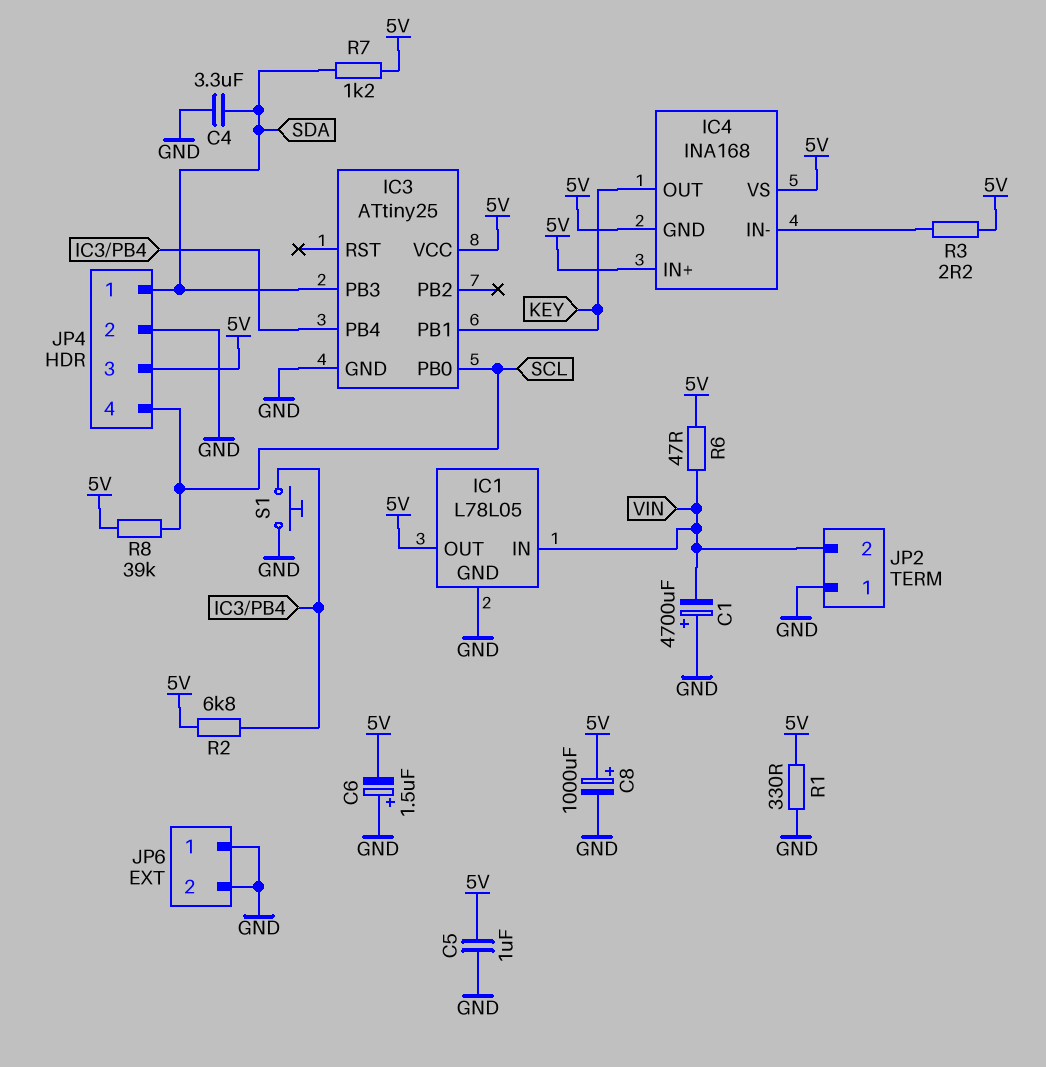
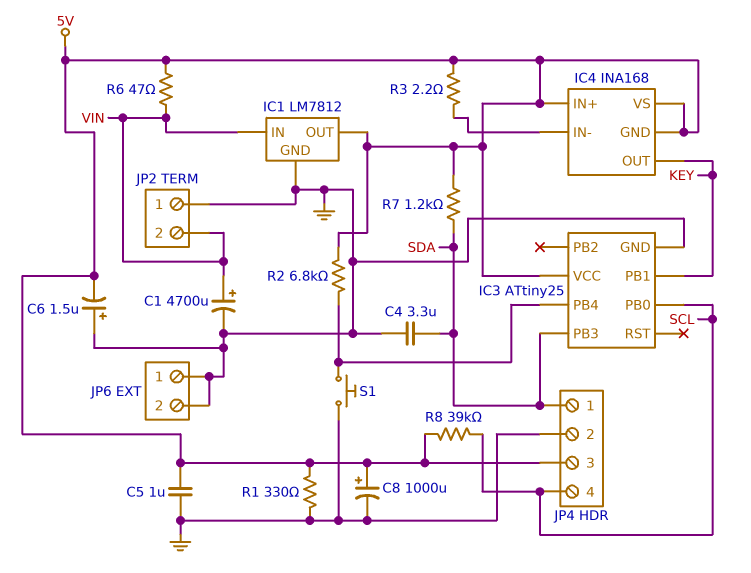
C1: 4700uF (plus GND, minus VIN) -> 4700uF (plus VIN, minus GND)
IC1: L78L05 -> LM7812

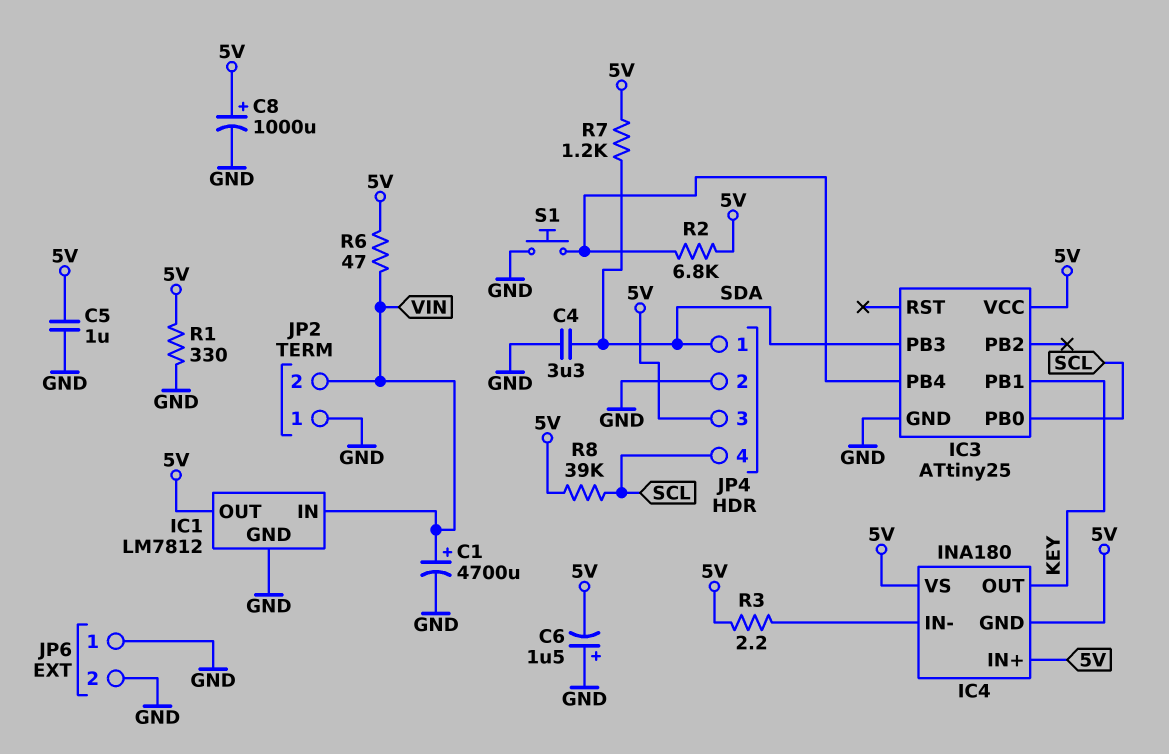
IC4: INA168 -> INA180

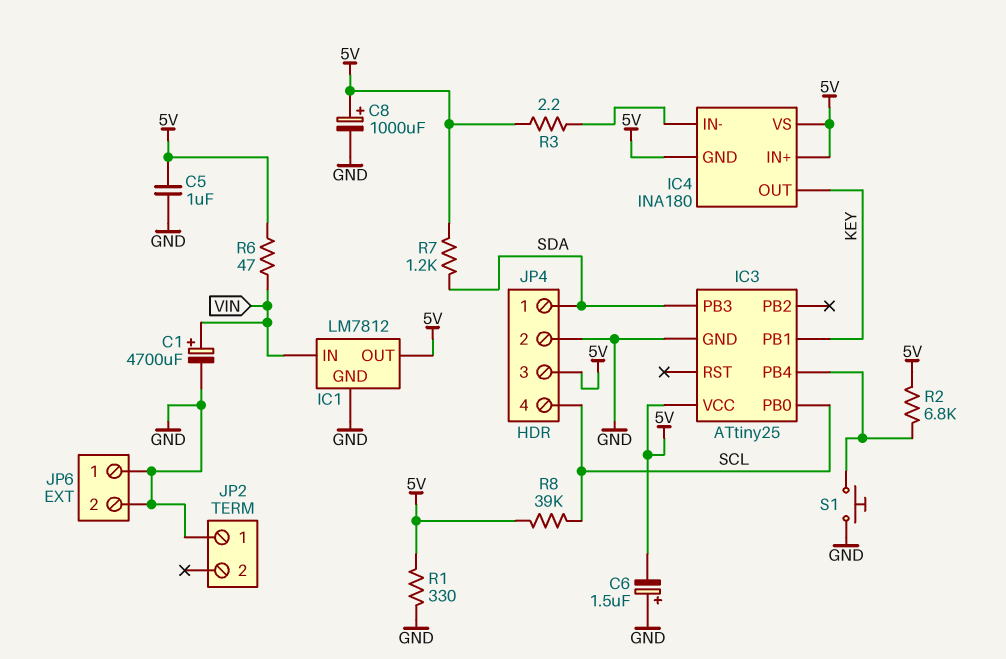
C4: 3.3uF (GND, SDA) -> none
JP2 pin 2: VIN -> none

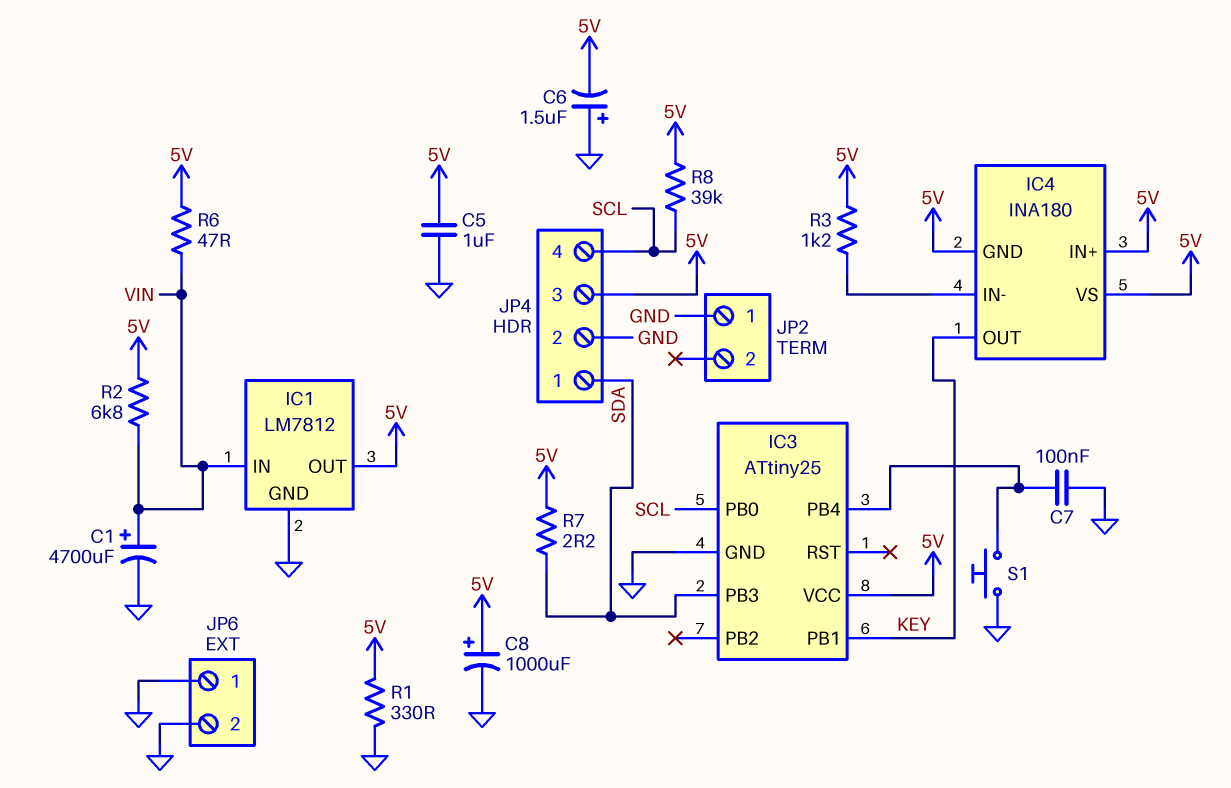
C7: none -> 100nF (GND, IC3/PB4)
R2: 6.8k (5V, IC3/PB4) -> 6.8k (5V, VIN)
R3: 2.2 (5V, IC4/IN-) -> 1.2k (5V, IC4/IN-)
R7: 1.2k (5V, SDA) -> 2.2 (5V, SDA)

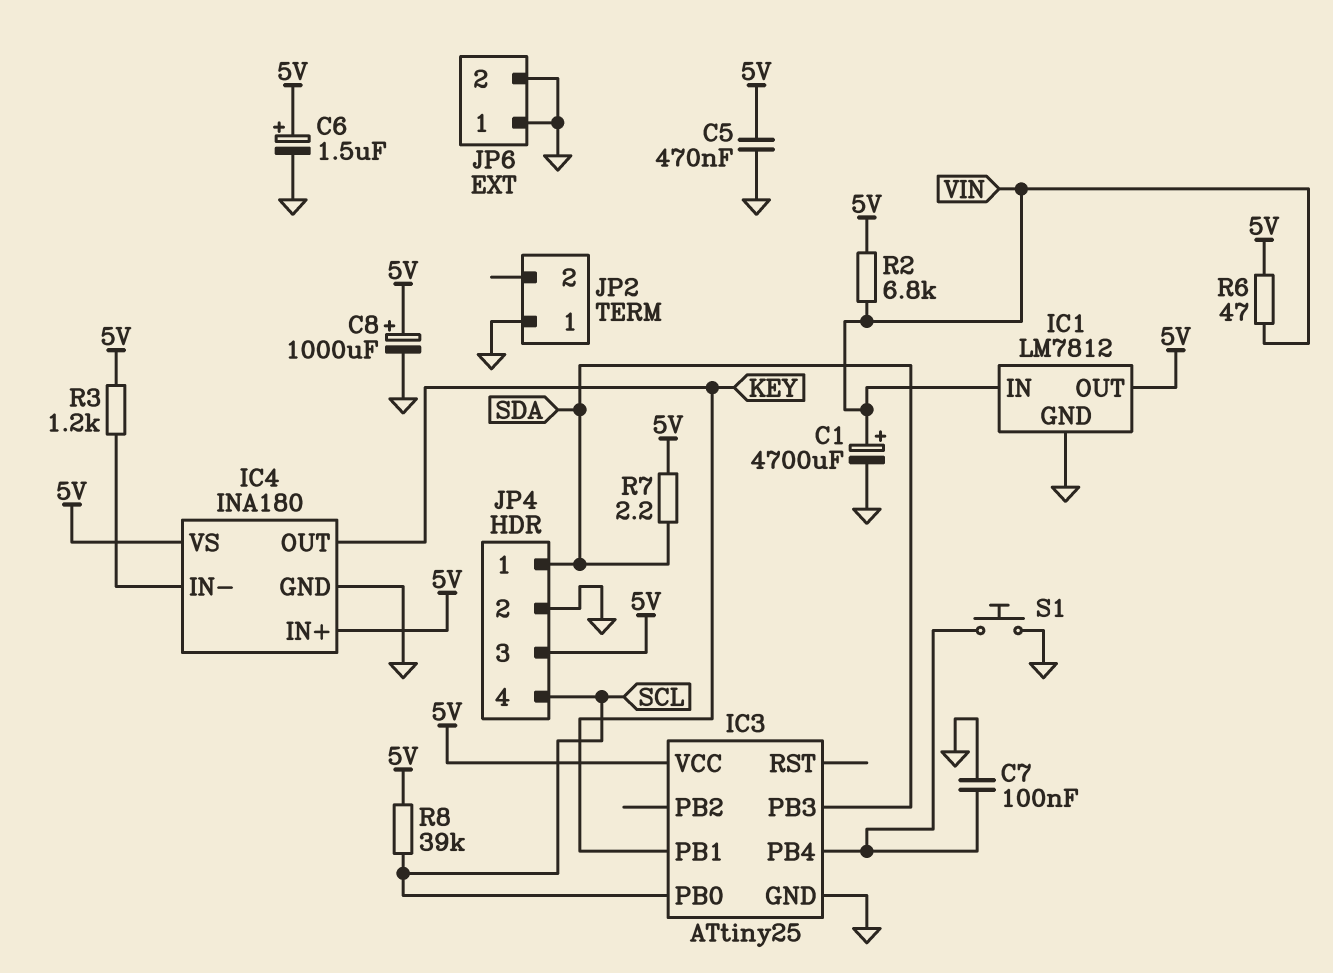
C5: 1uF (5V, GND) -> 470nF (5V, GND)
C6: 1.5uF (plus GND, minus 5V) -> 1.5uF (plus 5V, minus GND)
IC4 pin GND: 5V -> GND
R1: 330 (5V, GND) -> none

